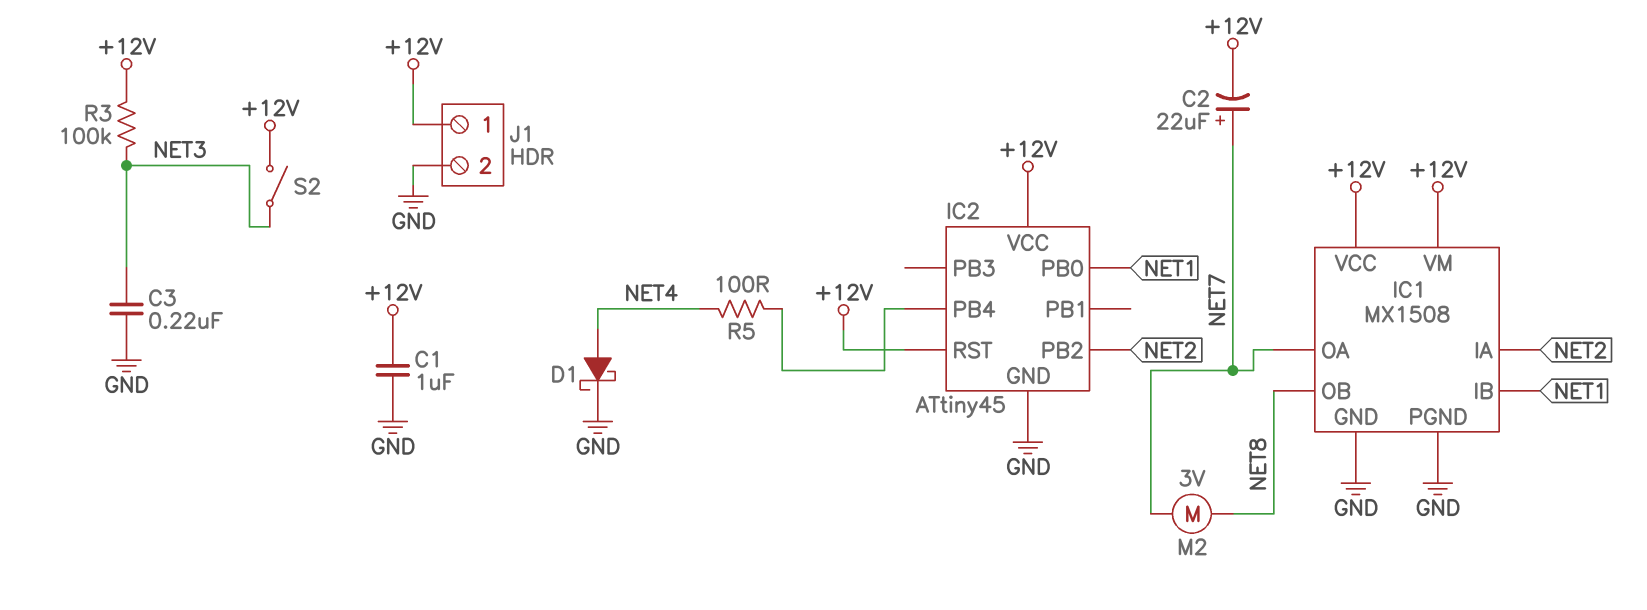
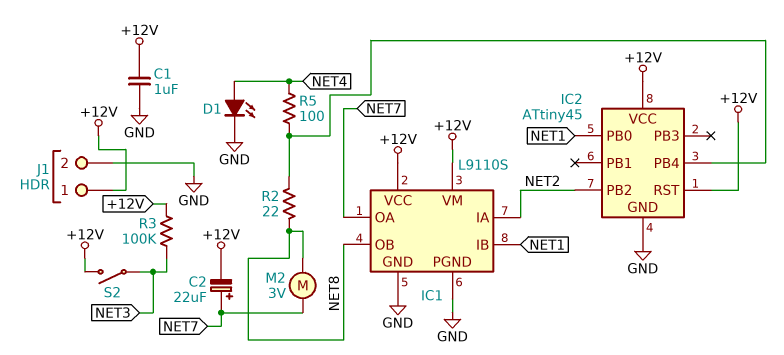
C3: 220nF (GND, NET3) -> none
D1: schottky (A NET4, K GND) -> LED (A NET4, K GND)
IC1: MX1508 -> L9110S
R2: none -> 22 (IC2/PB4, NET8)

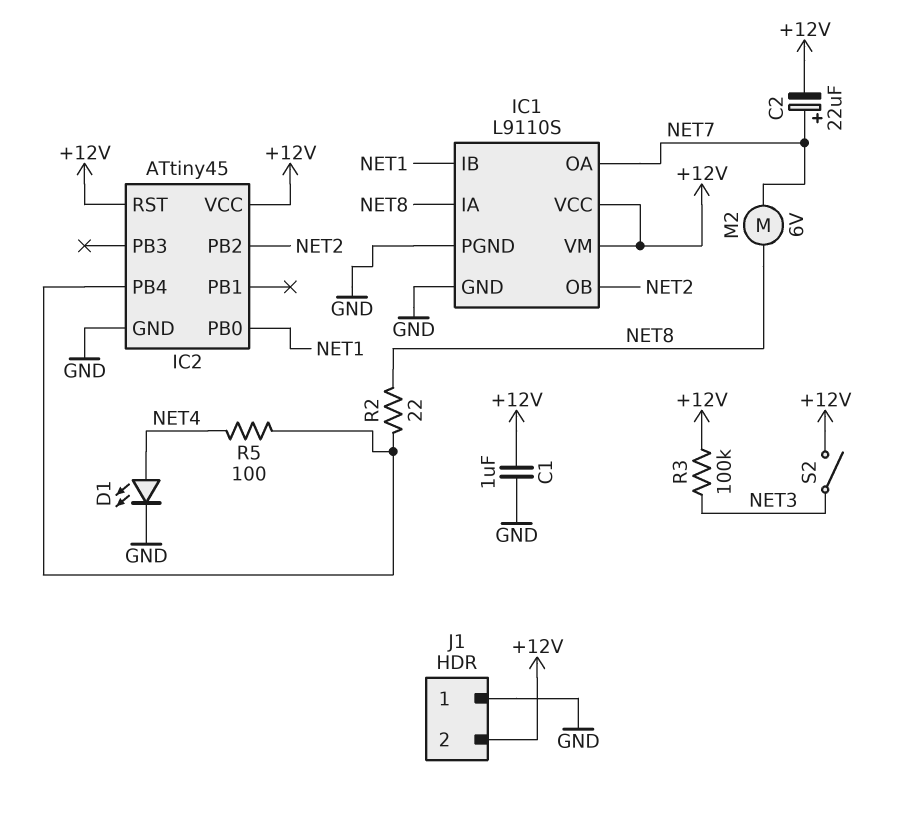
IC1 pin IA: NET2 -> NET8
IC1 pin OB: NET8 -> NET2
J1 pin 1: +12V -> GND
J1 pin 2: GND -> +12V
M2: motor 3V (NET7, NET8) -> motor 6V (NET7, NET8)

